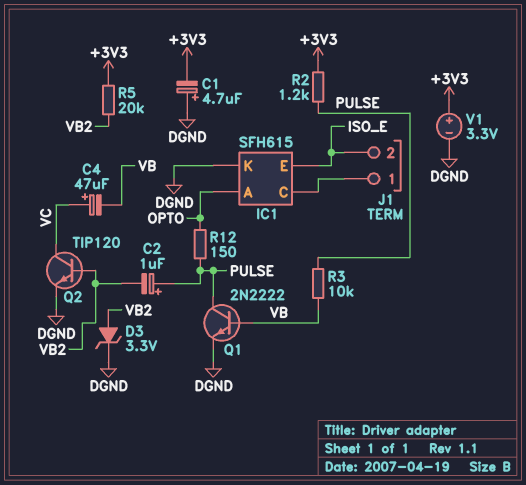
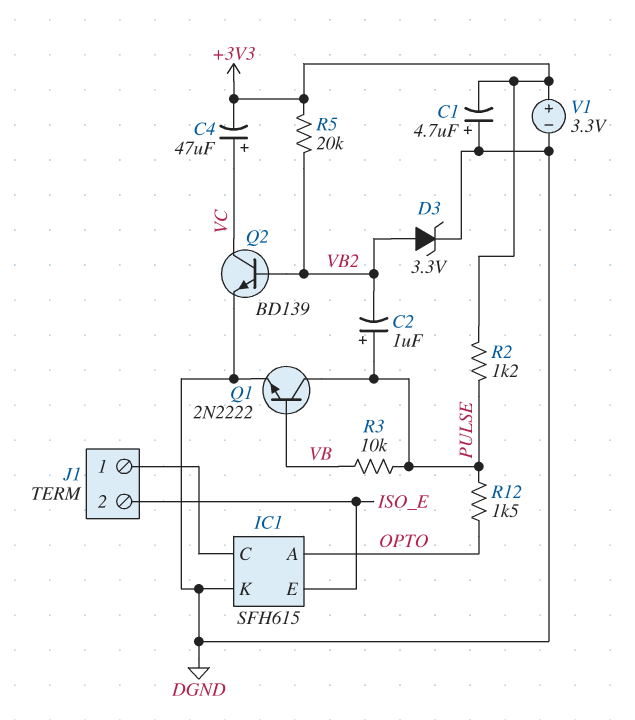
C4: 47uF (plus VC, minus VB) -> 47uF (plus VC, minus +3V3)
Q2: NPN TIP120 (B VB2, C VC, E DGND) -> NPN BD139 (B VB2, C VC, E DGND)
R12: 150 (OPTO, PULSE) -> 1.5k (OPTO, PULSE)

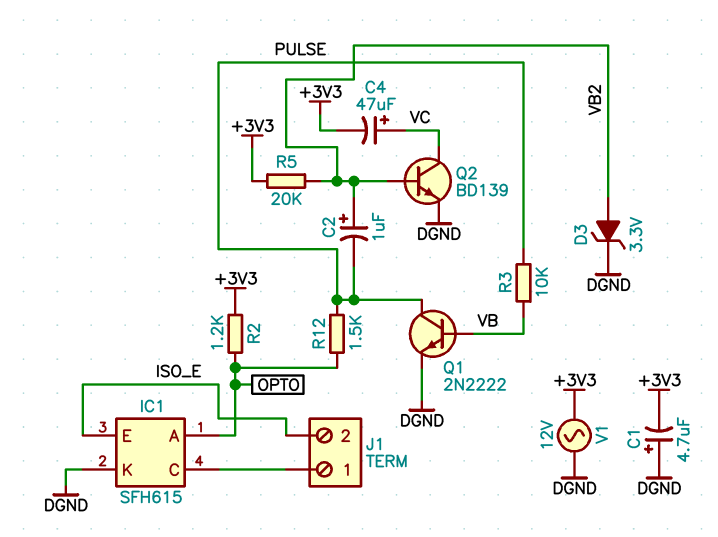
C2: 1uF (plus PULSE, minus VB2) -> 1uF (plus VB2, minus PULSE)
R2: 1.2k (+3V3, PULSE) -> 1.2k (+3V3, OPTO)
V1: 3.3V (plus +3V3, minus DGND) -> AC 12V (+3V3, DGND)

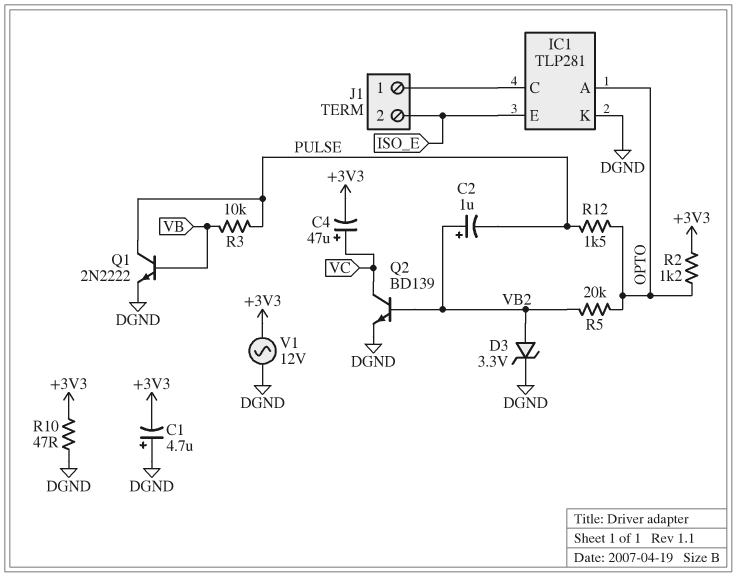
IC1: SFH615 -> TLP281
R5: 20k (+3V3, VB2) -> 20k (OPTO, VB2)
R10: none -> 47 (+3V3, DGND)

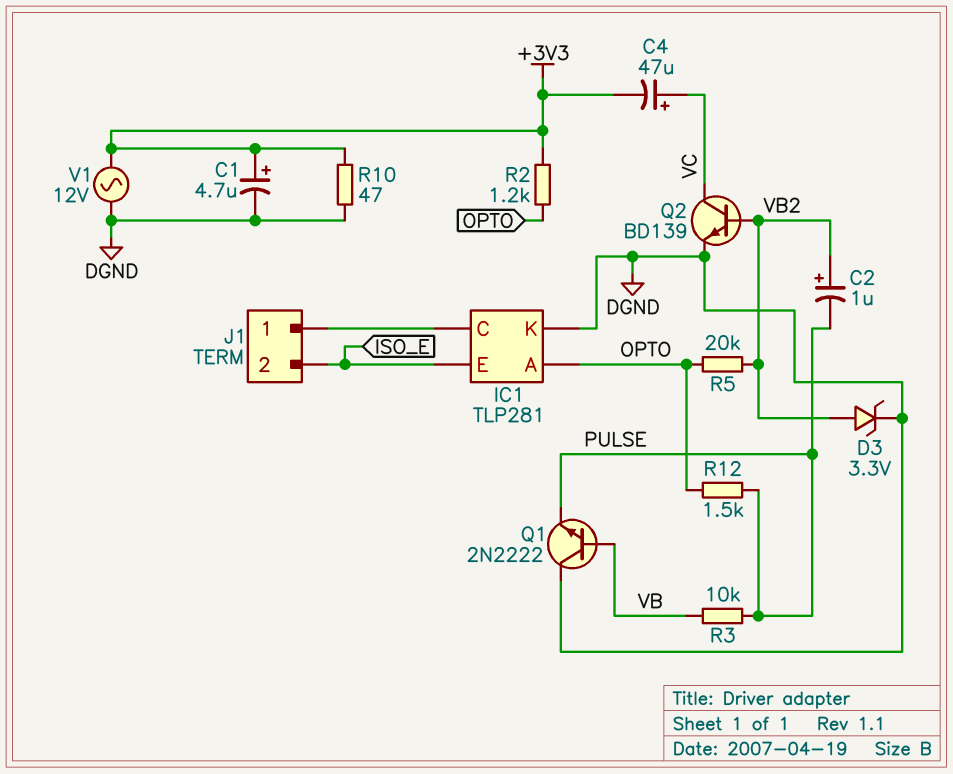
C1: 4.7uF (plus DGND, minus +3V3) -> 4.7uF (plus +3V3, minus DGND)
Q1: NPN 2N2222 (B VB, C PULSE, E DGND) -> NPN 2N2222 (B VB, C DGND, E PULSE)

